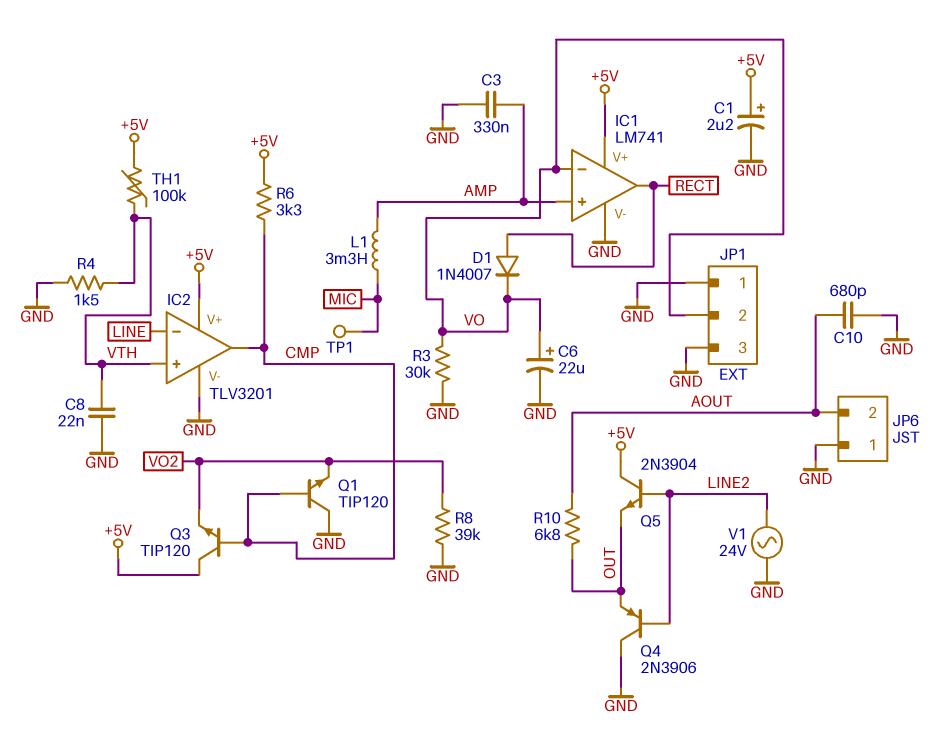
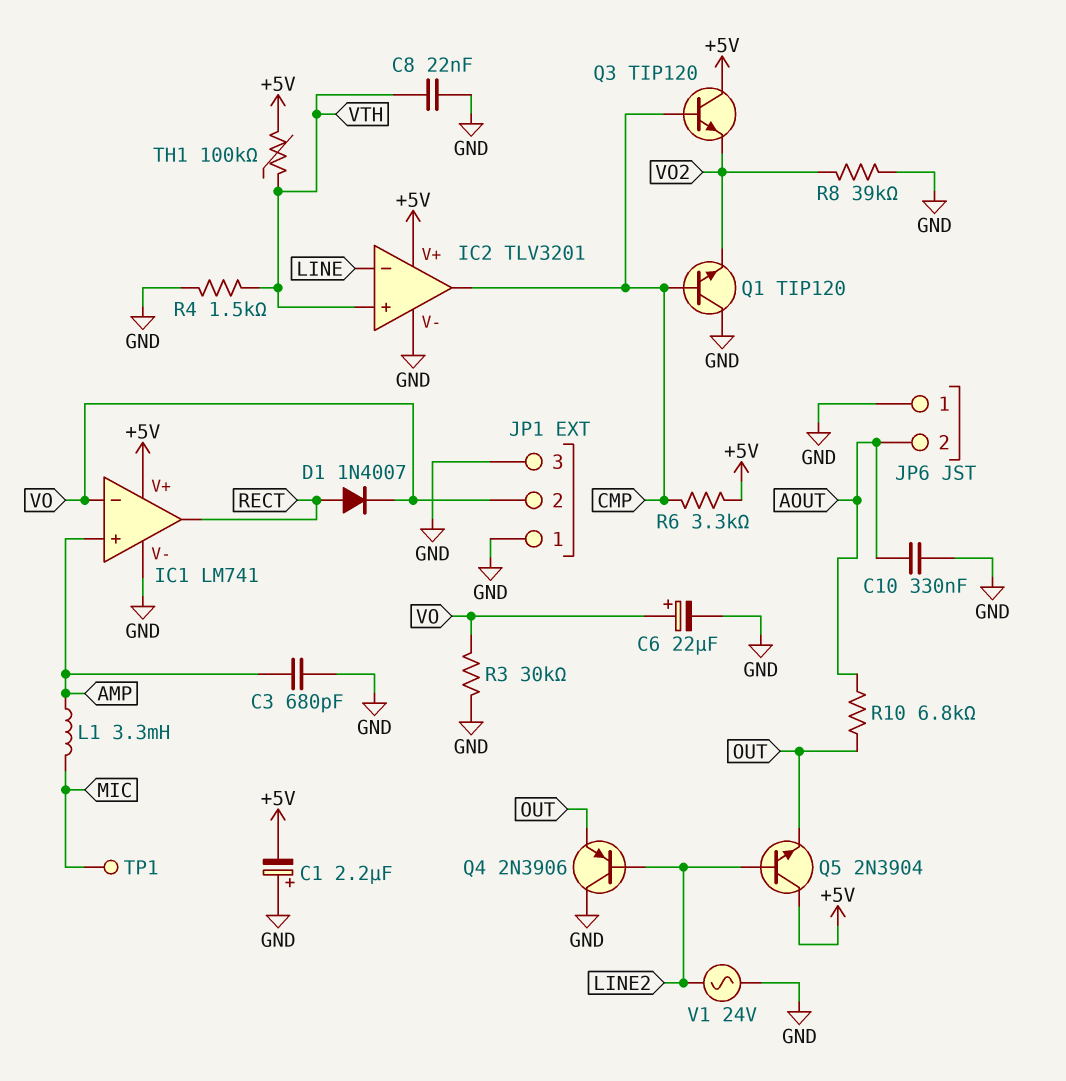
C1: 2.2uF (plus +5V, minus GND) -> 2.2uF (plus GND, minus +5V)
C3: 330nF (AMP, GND) -> 680pF (AMP, GND)
C10: 680pF (AOUT, GND) -> 330nF (AOUT, GND)

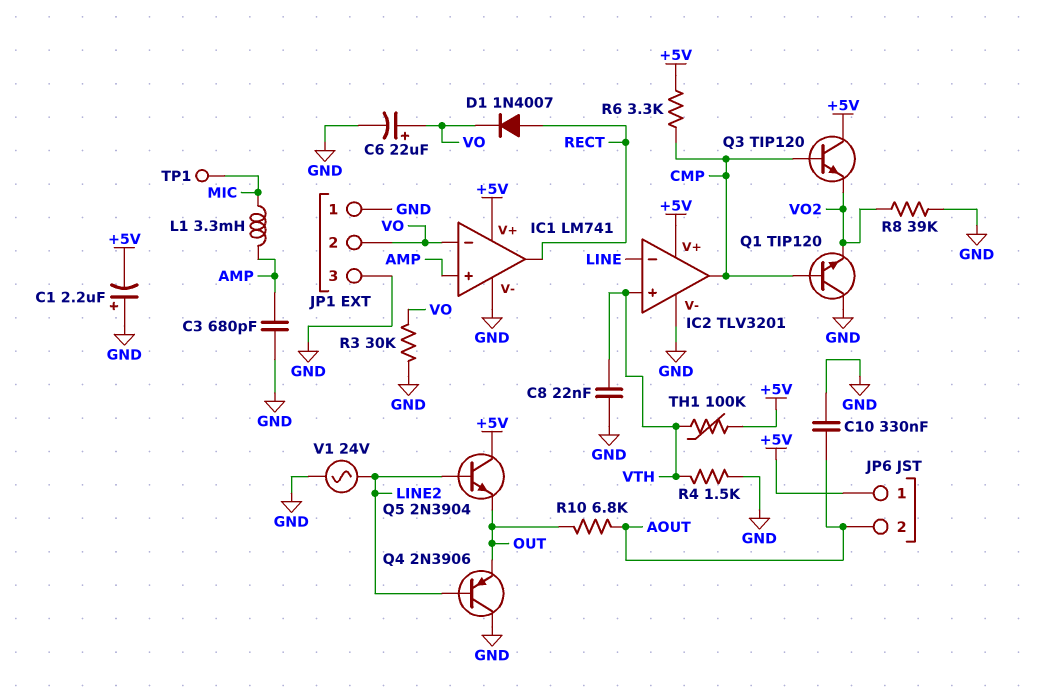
JP6 pin 1: GND -> +5V

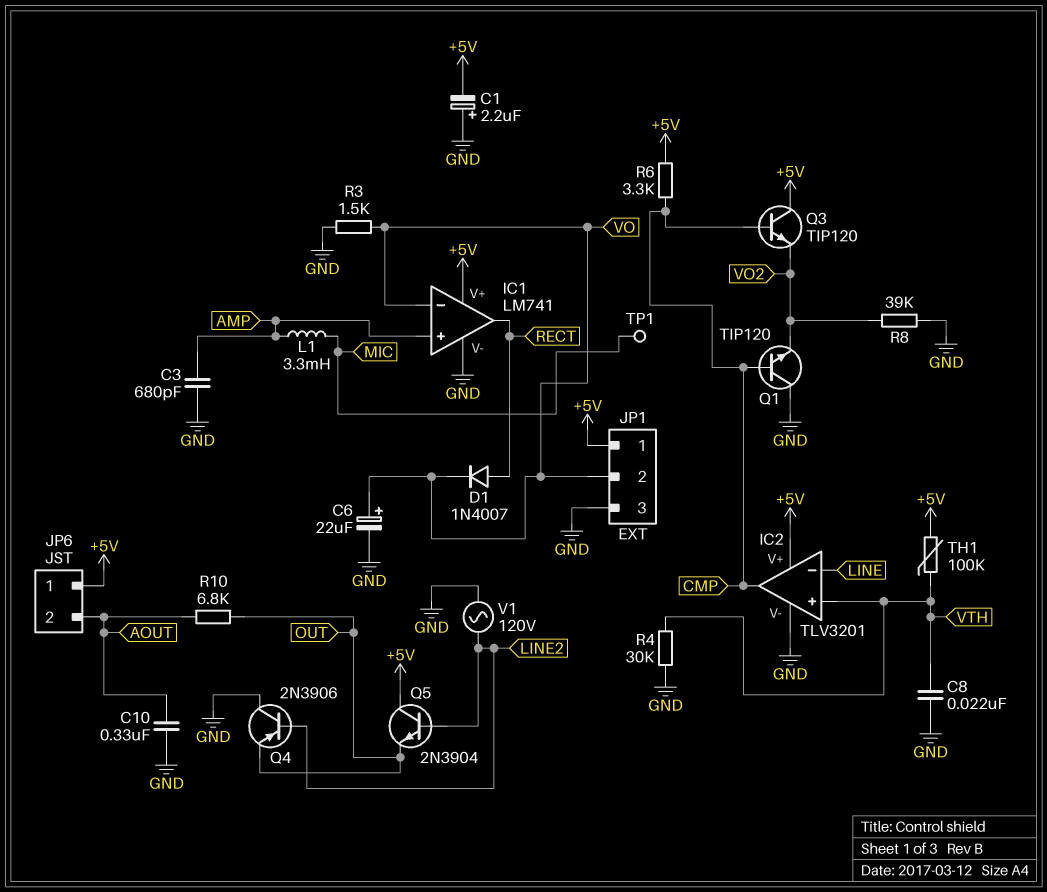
JP1 pin 1: GND -> +5V
R3: 30k (GND, VO) -> 1.5k (GND, VO)
R4: 1.5k (GND, VTH) -> 30k (GND, VTH)
V1: AC 24V (GND, LINE2) -> AC 120V (GND, LINE2)

